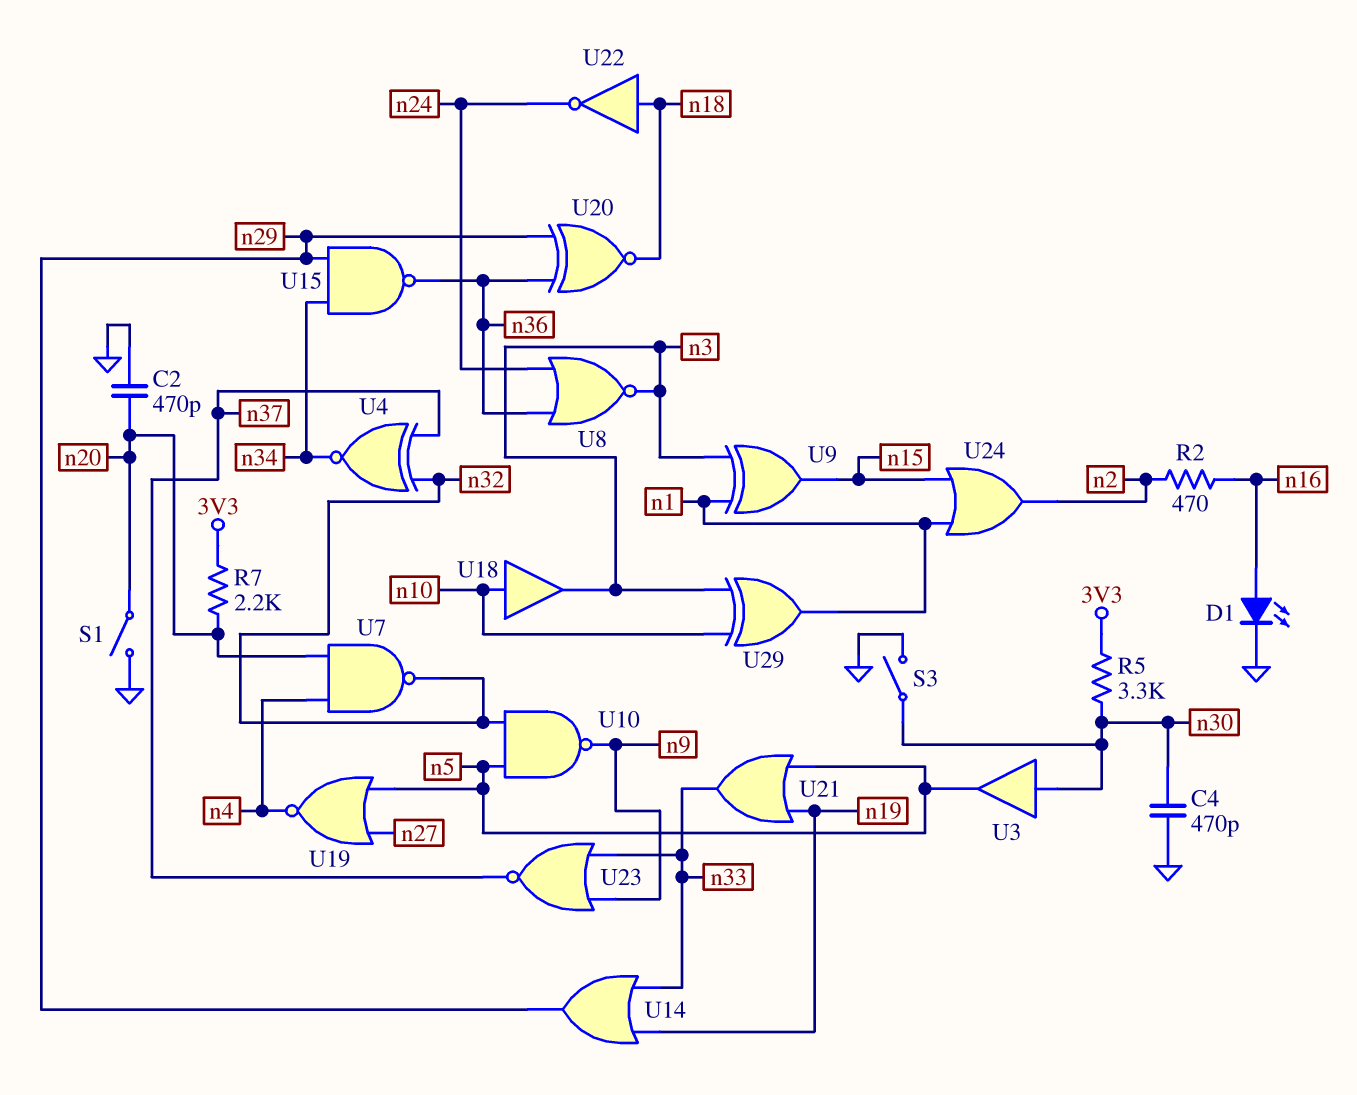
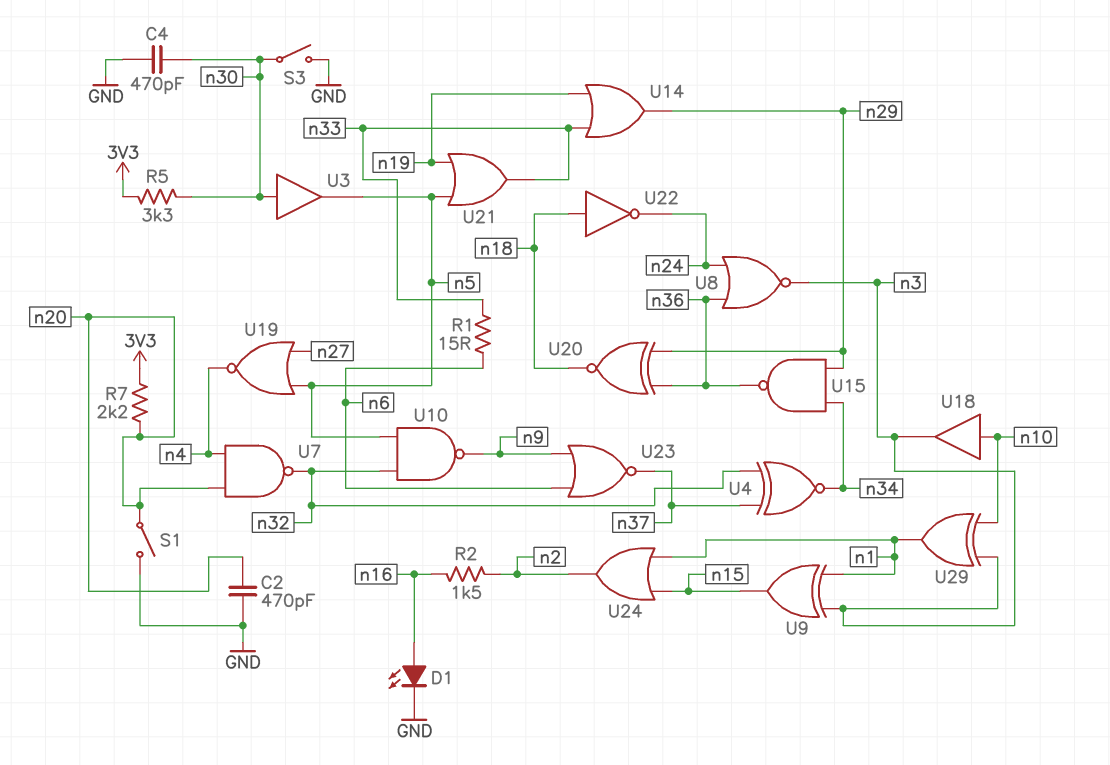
R1: none -> 15 (n6, n33)
R2: 470 (n2, n16) -> 1.5k (n2, n16)
U23: NOR (in n9, in n33, out n37) -> NOR (in n6, in n9, out n37)

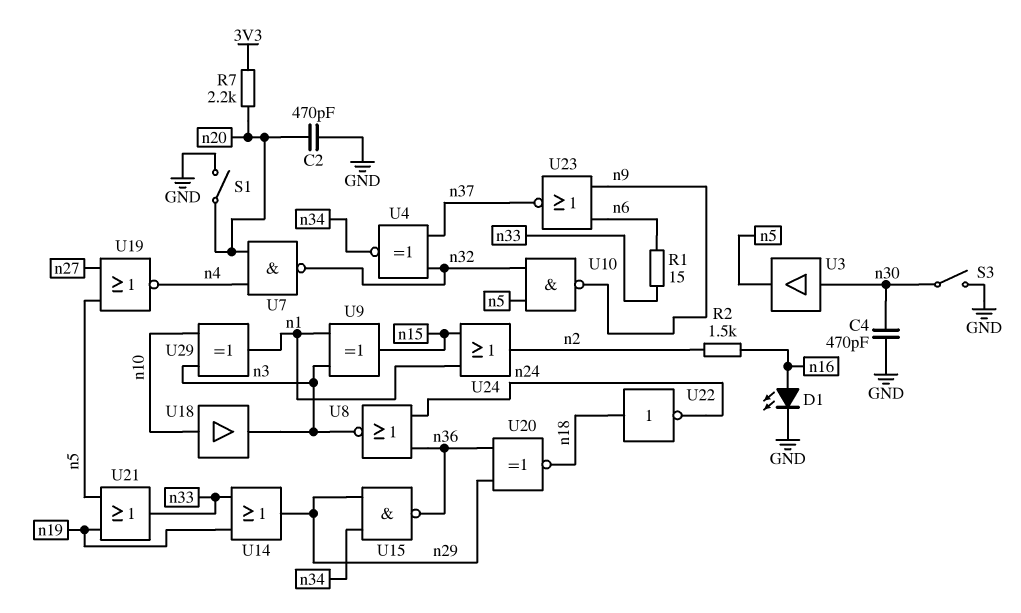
R5: 3.3k (3V3, n30) -> none

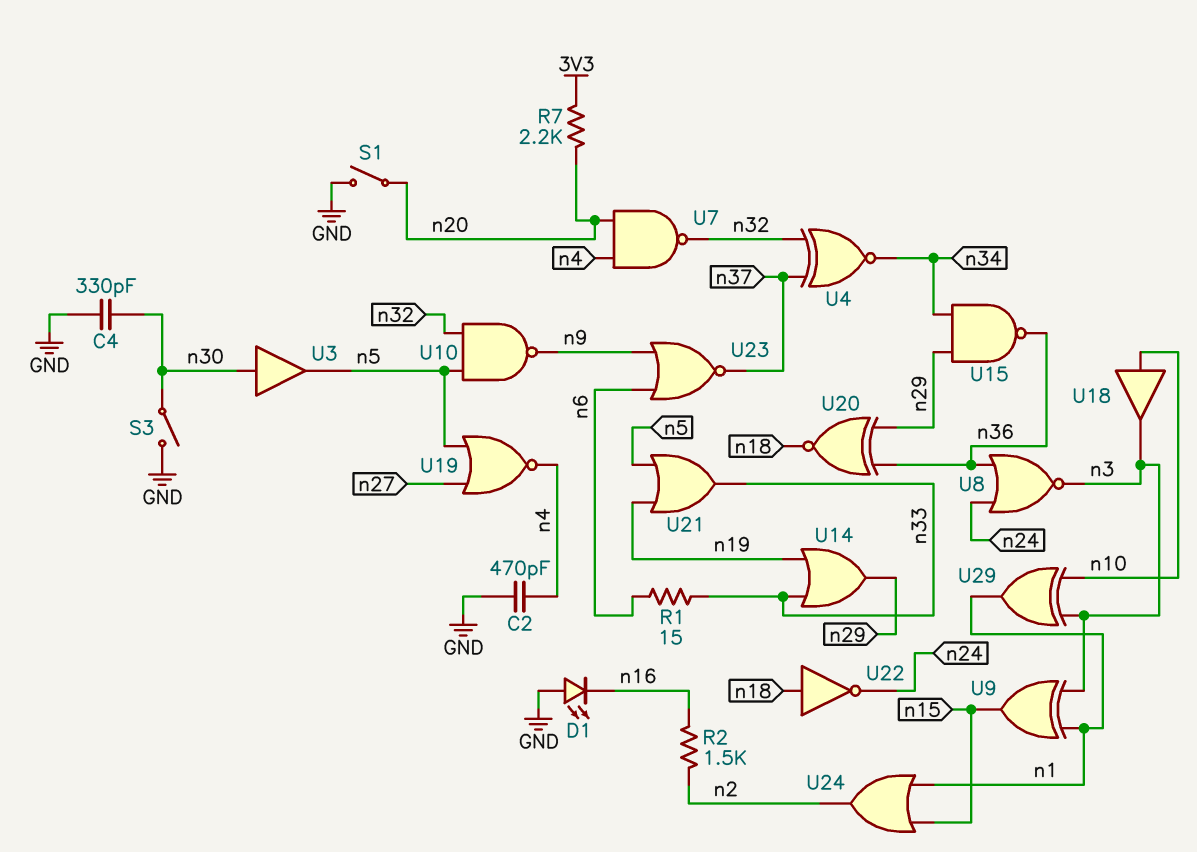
C2: 470pF (GND, n20) -> 470pF (GND, n4)
C4: 470pF (GND, n30) -> 330pF (GND, n30)
D1: LED (A n16, K GND) -> LED (A GND, K n16)

